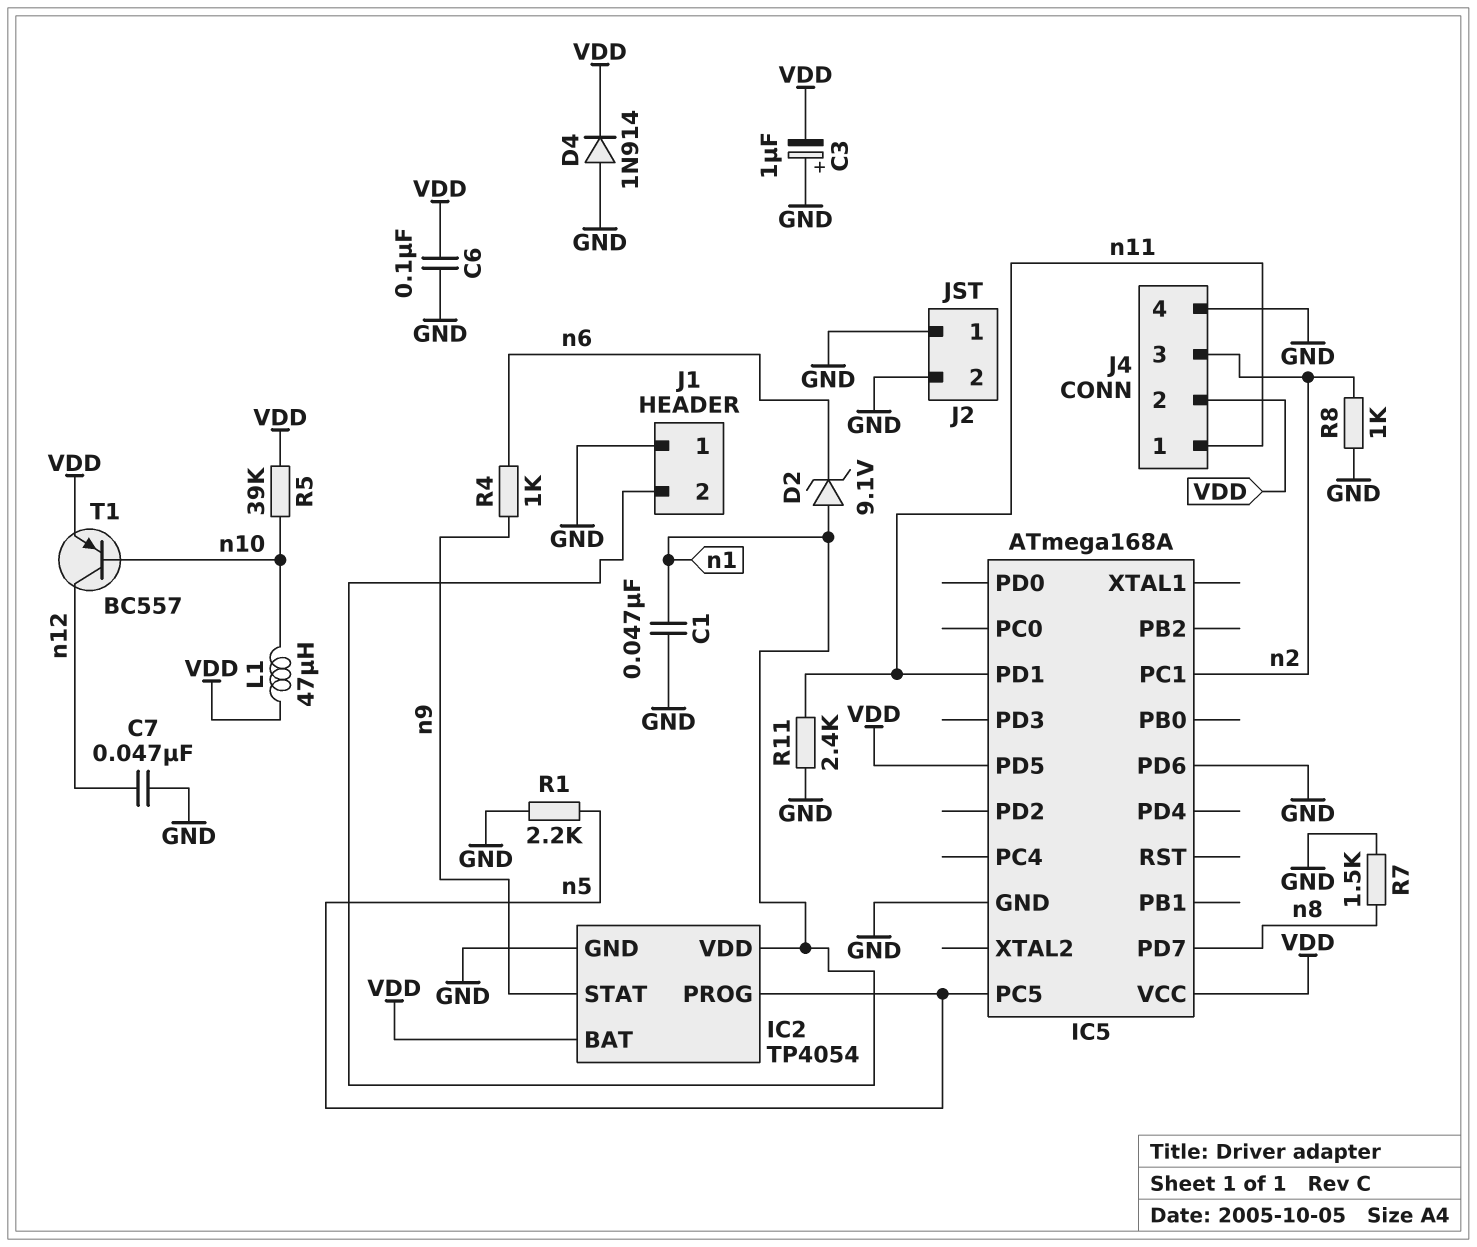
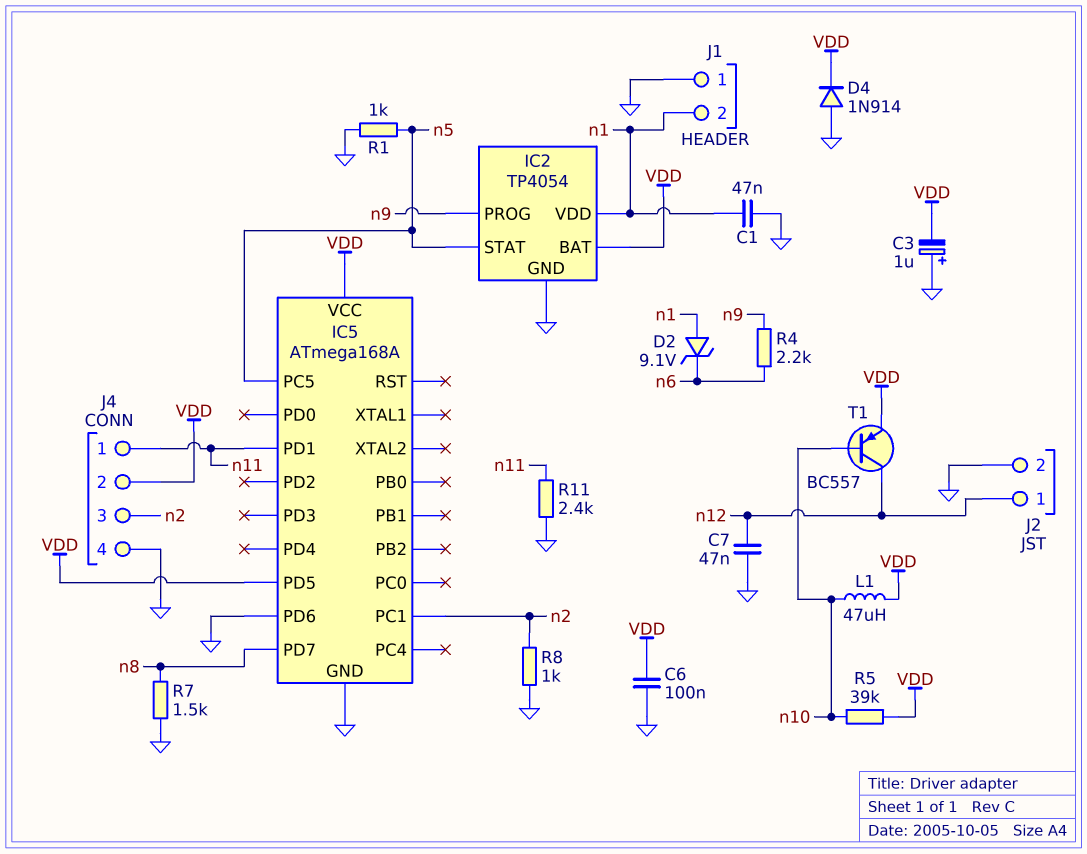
IC2 pin PROG: n5 -> n9
IC2 pin STAT: n9 -> n5
J2 pin 1: GND -> n12
R1: 2.2k (GND, n5) -> 1k (GND, n5)
R4: 1k (n6, n9) -> 2.2k (n6, n9)

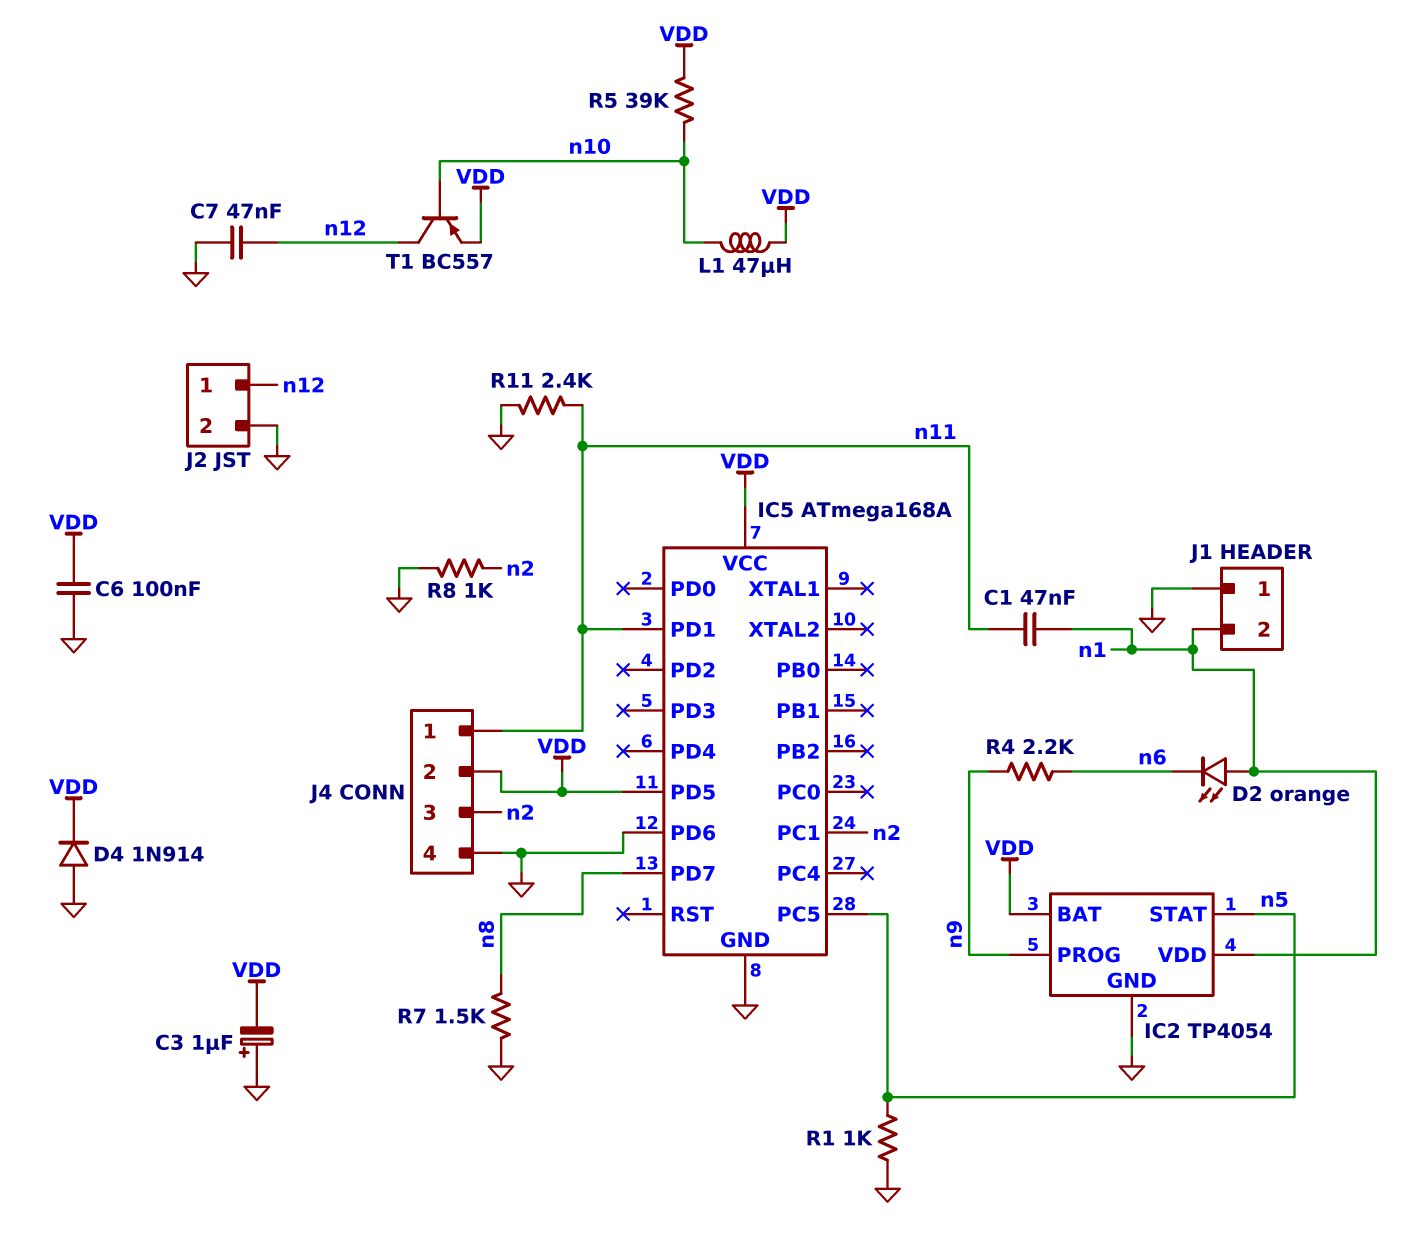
C1: 47nF (GND, n1) -> 47nF (n1, n11)
D2: zener 9.1V (A n1, K n6) -> LED orange (A n1, K n6)

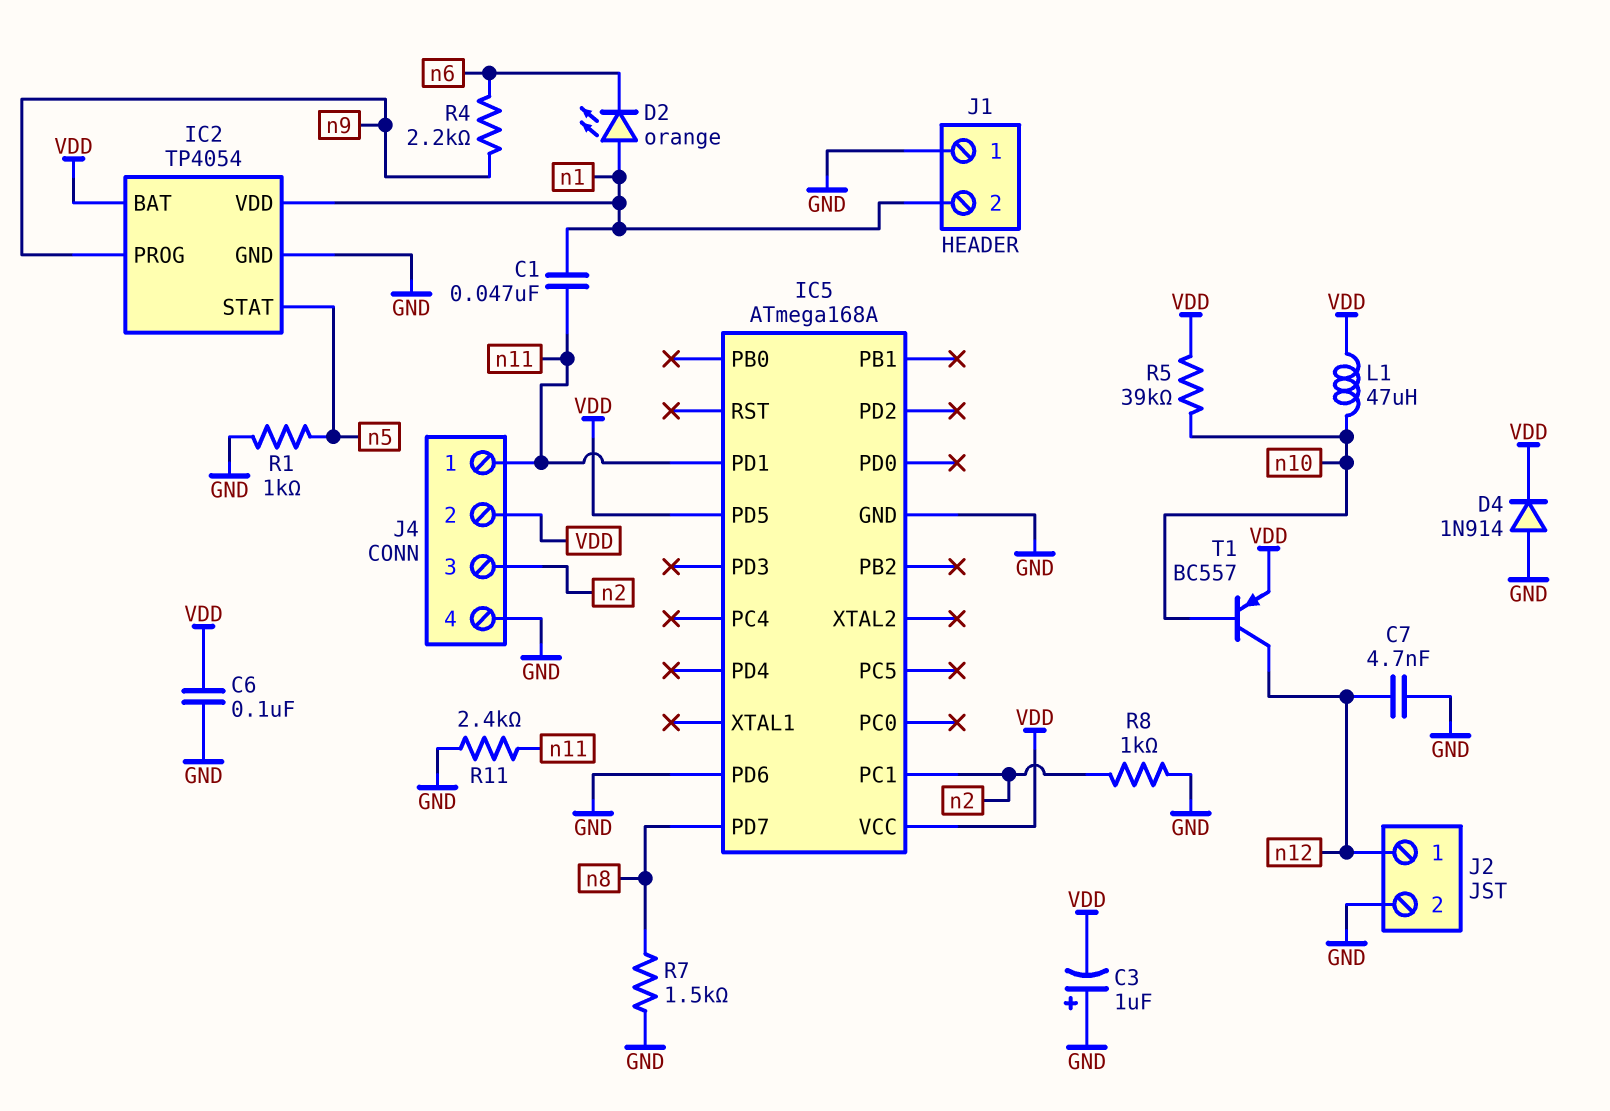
C7: 47nF (GND, n12) -> 4.7nF (GND, n12)
IC5 pin PC5: n5 -> none

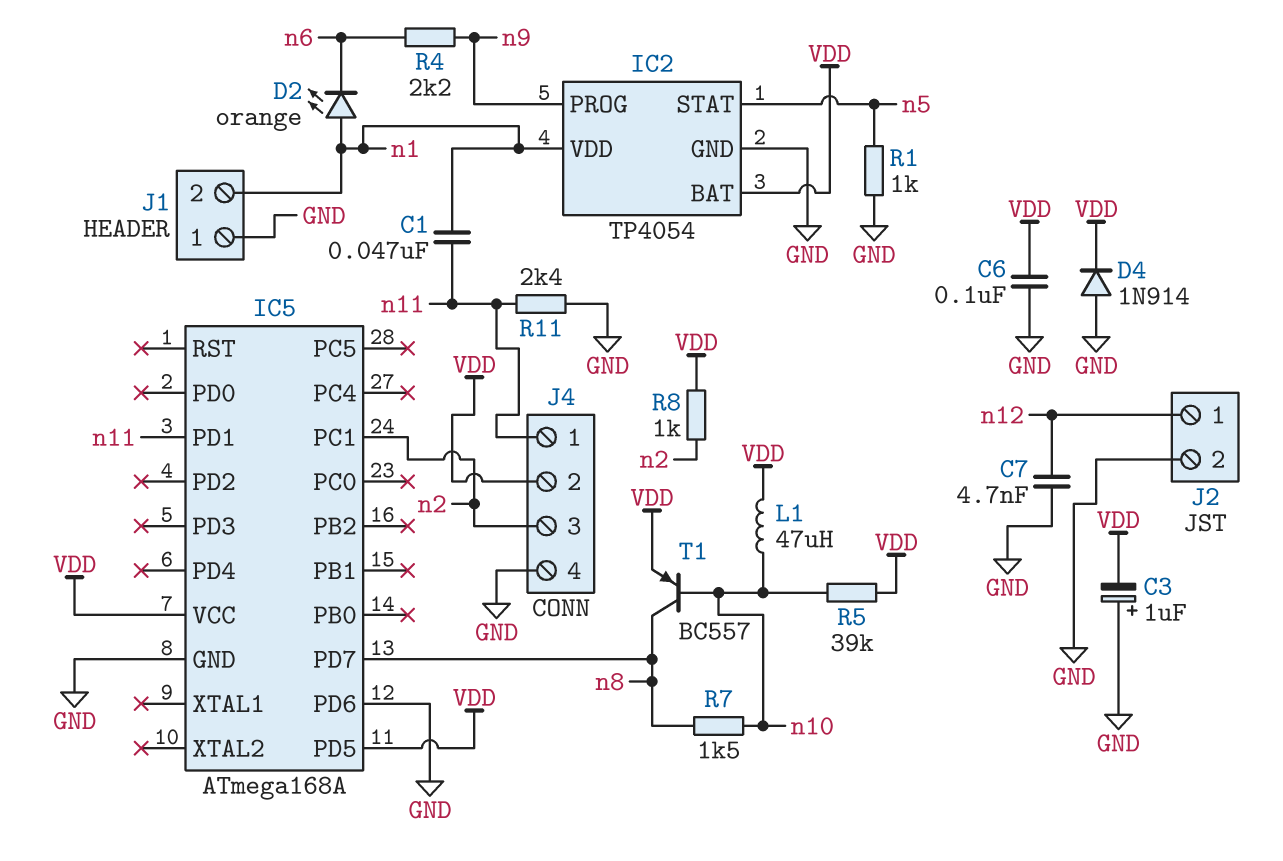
R7: 1.5k (GND, n8) -> 1.5k (n8, n10)
R8: 1k (GND, n2) -> 1k (VDD, n2)
T1: PNP BC557 (B n10, C n12, E VDD) -> PNP BC557 (B n10, C n8, E VDD)

